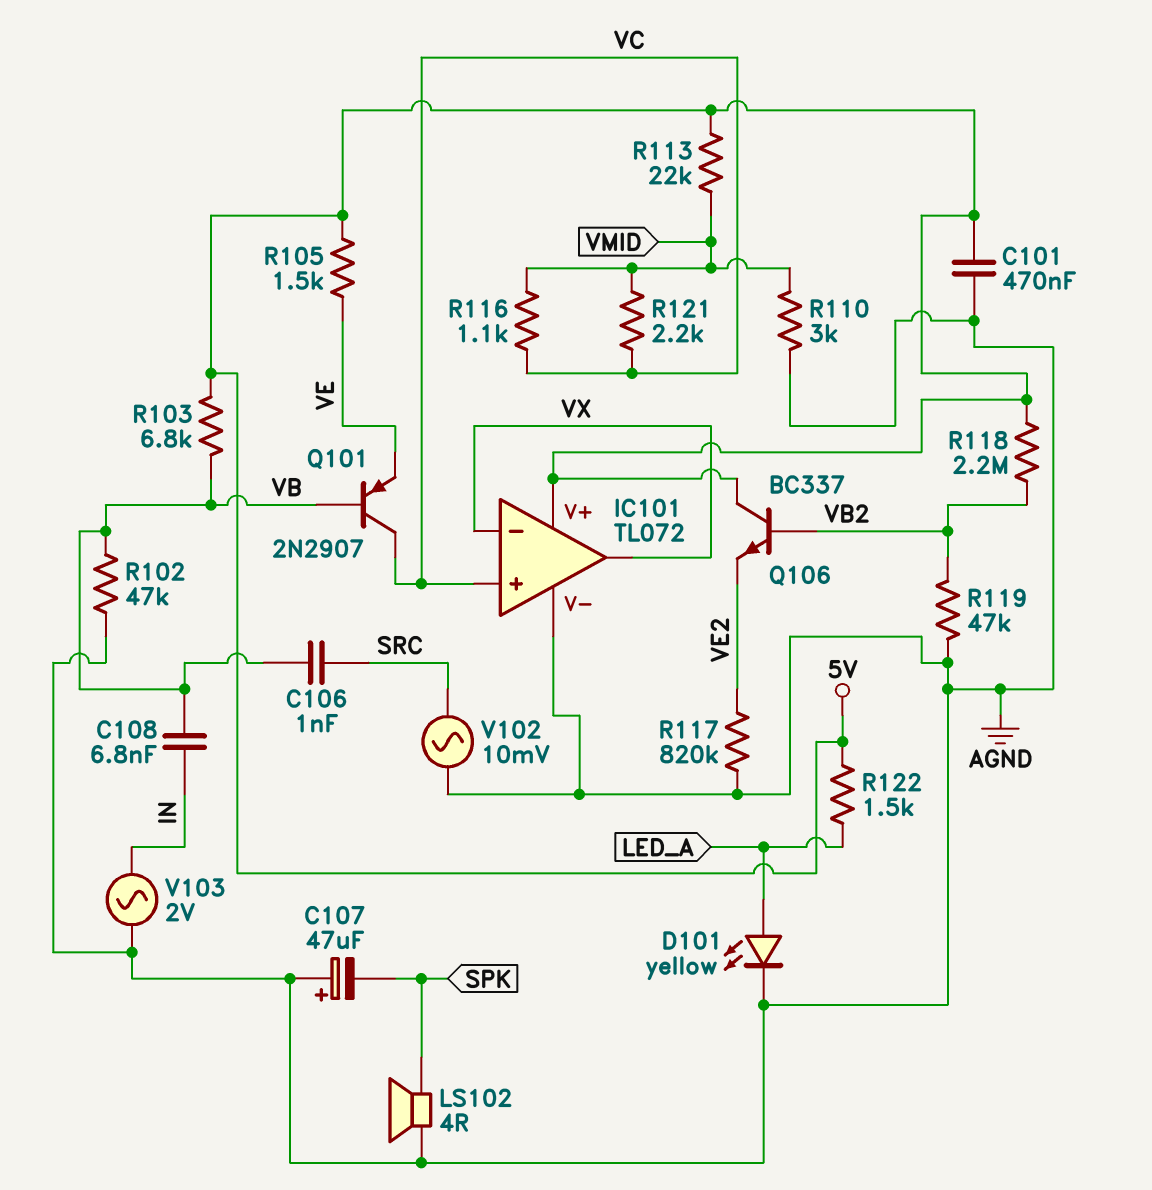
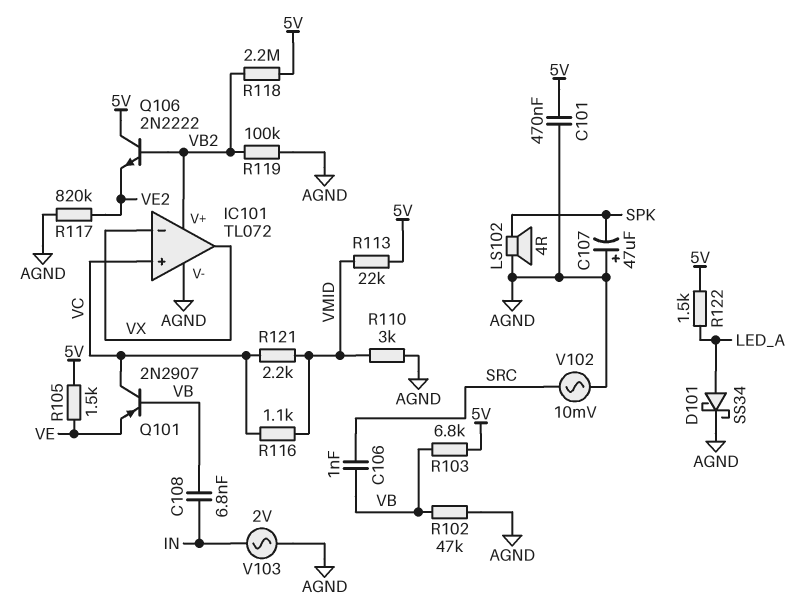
D101: LED yellow (A LED_A, K AGND) -> schottky SS34 (A LED_A, K AGND)
IC101 pin V+: 5V -> VB2
Q106: NPN BC337 (B VB2, C 5V, E VE2) -> NPN 2N2222 (B VB2, C 5V, E VE2)
R119: 47k (AGND, VB2) -> 100k (AGND, VB2)

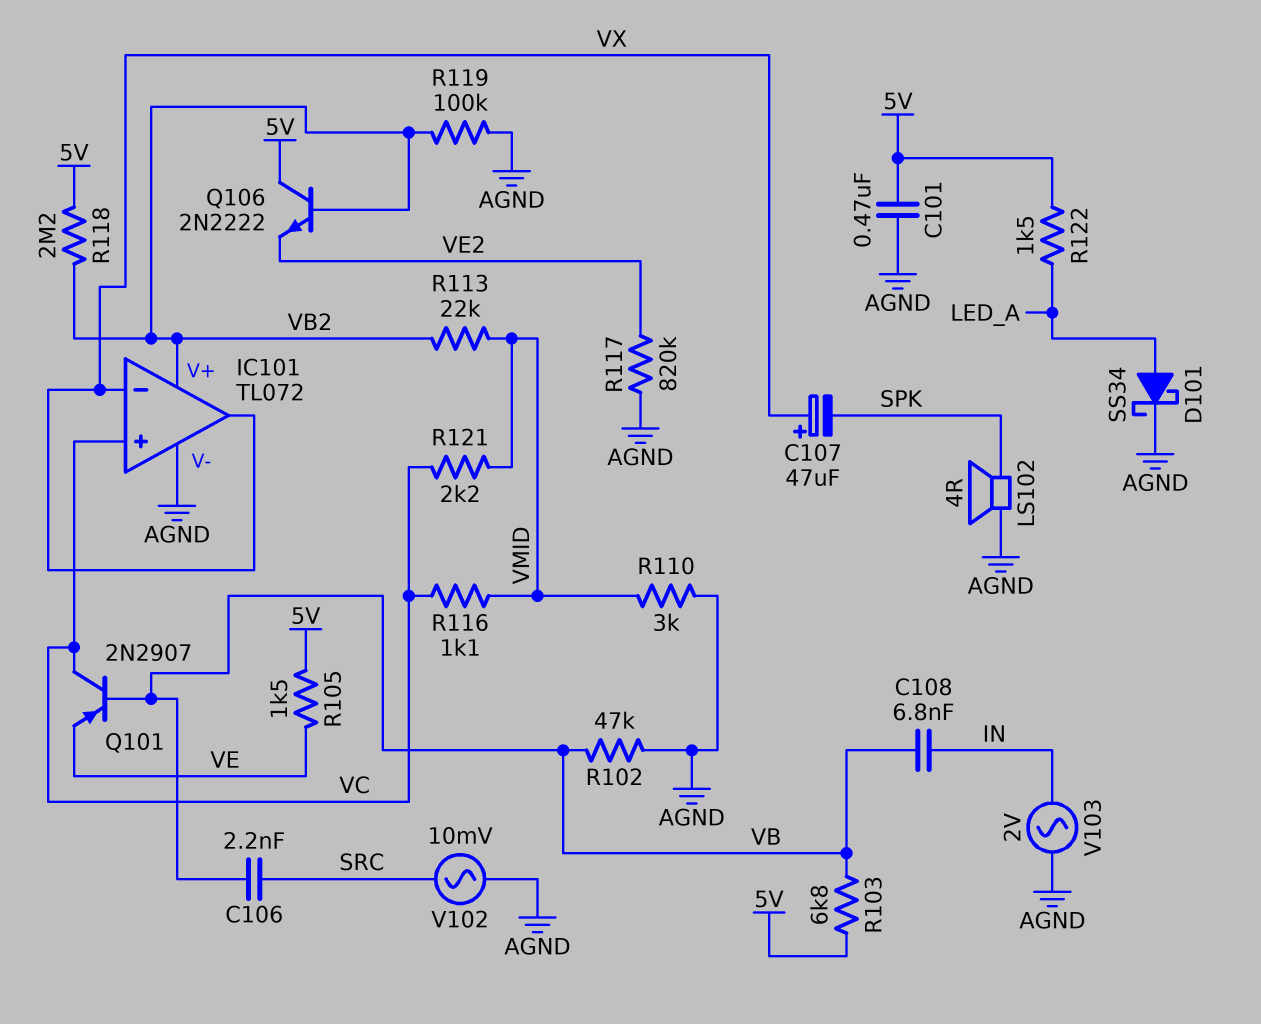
C106: 1nF (SRC, VB) -> 2.2nF (SRC, VB)
C107: 47uF (plus AGND, minus SPK) -> 47uF (plus VX, minus SPK)
R113: 22k (5V, VMID) -> 22k (VB2, VMID)

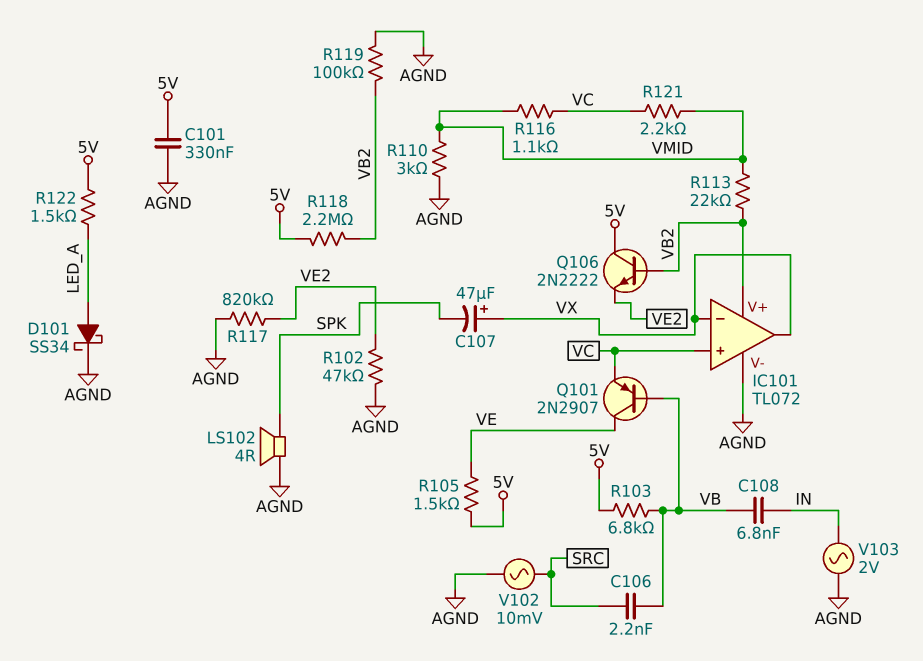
C101: 470nF (5V, AGND) -> 330nF (5V, AGND)
Q101: PNP 2N2907 (B VB, C VC, E VE) -> PNP 2N2907 (B VB, C VE, E VC)
R102: 47k (AGND, VB) -> 47k (AGND, VE2)

